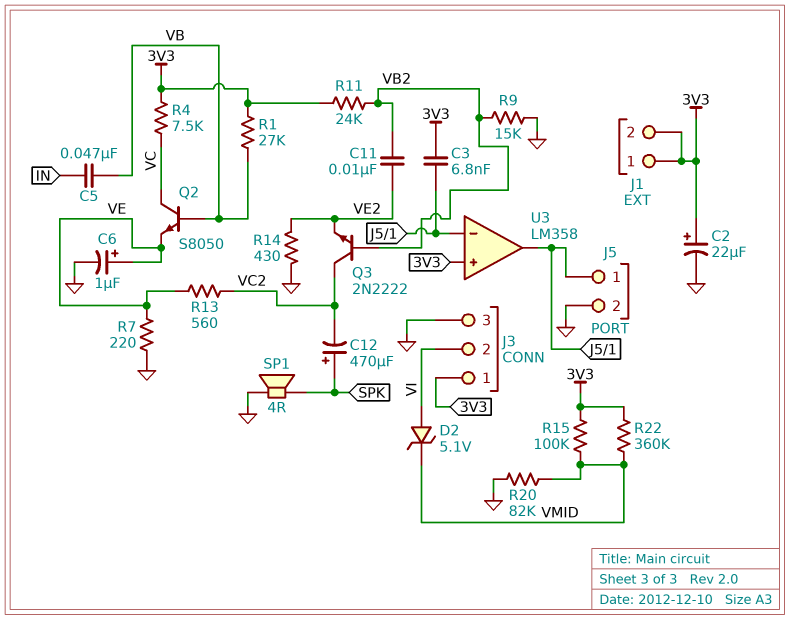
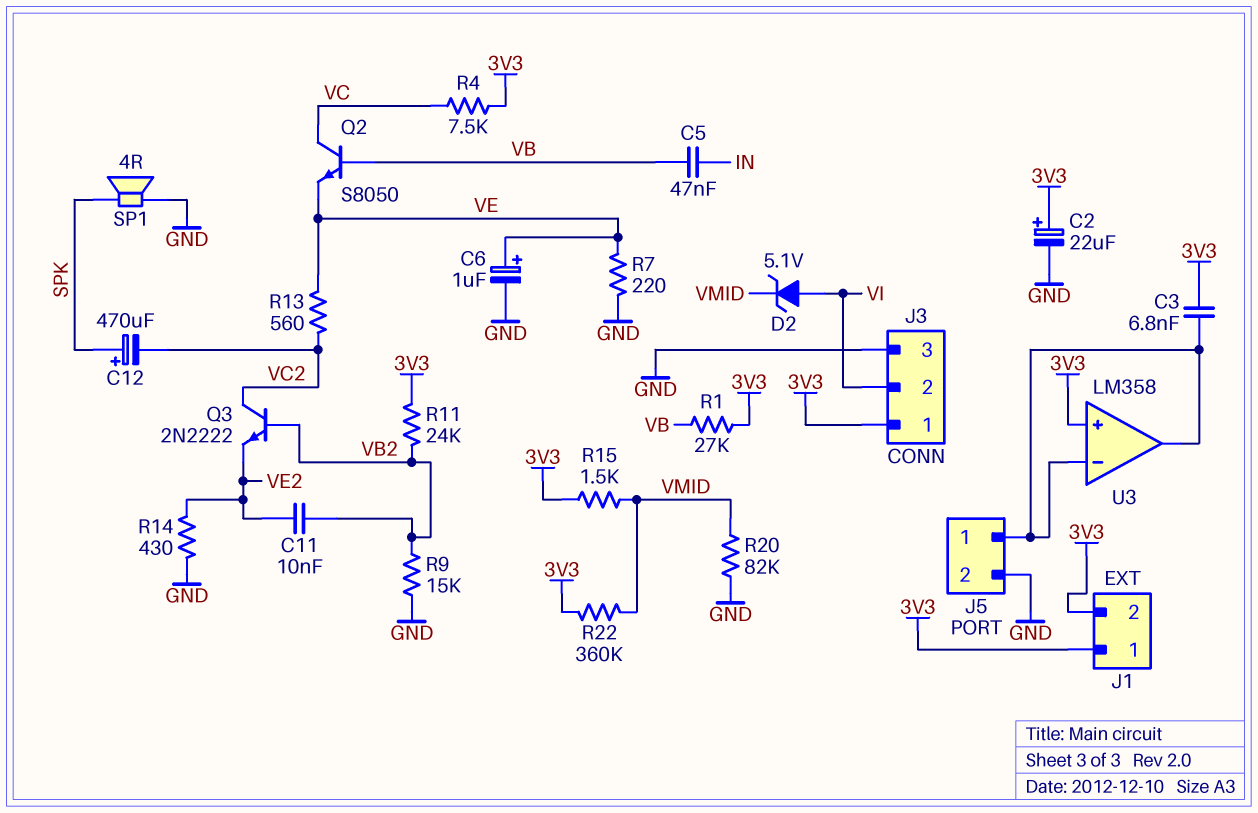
R15: 100k (3V3, VMID) -> 1.5k (3V3, VMID)

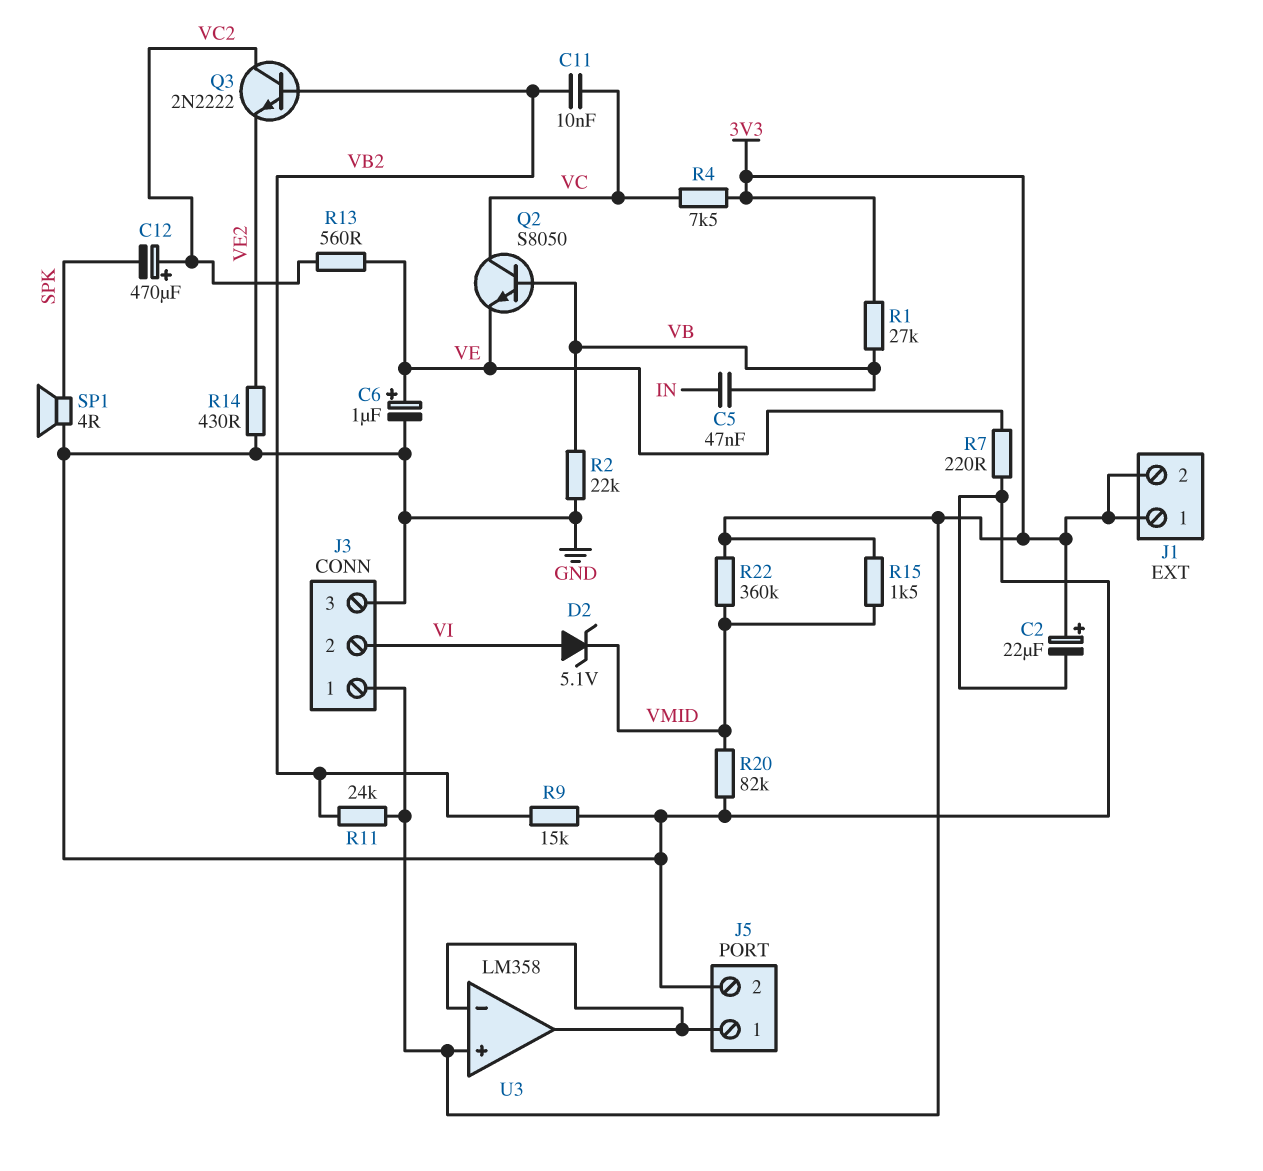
C3: 6.8nF (3V3, J5/1) -> none
C11: 10nF (VB2, VE2) -> 10nF (VB2, VC)
C12: 470uF (plus SPK, minus VC2) -> 470uF (plus VC2, minus SPK)
R2: none -> 22k (GND, VB)

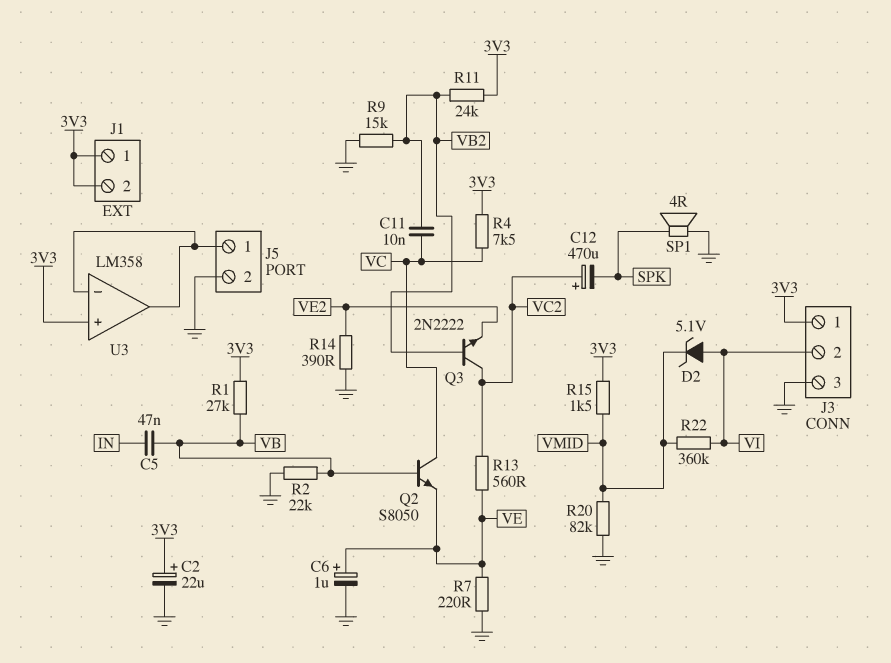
R14: 430 (GND, VE2) -> 390 (GND, VE2)
R22: 360k (3V3, VMID) -> 360k (VI, VMID)

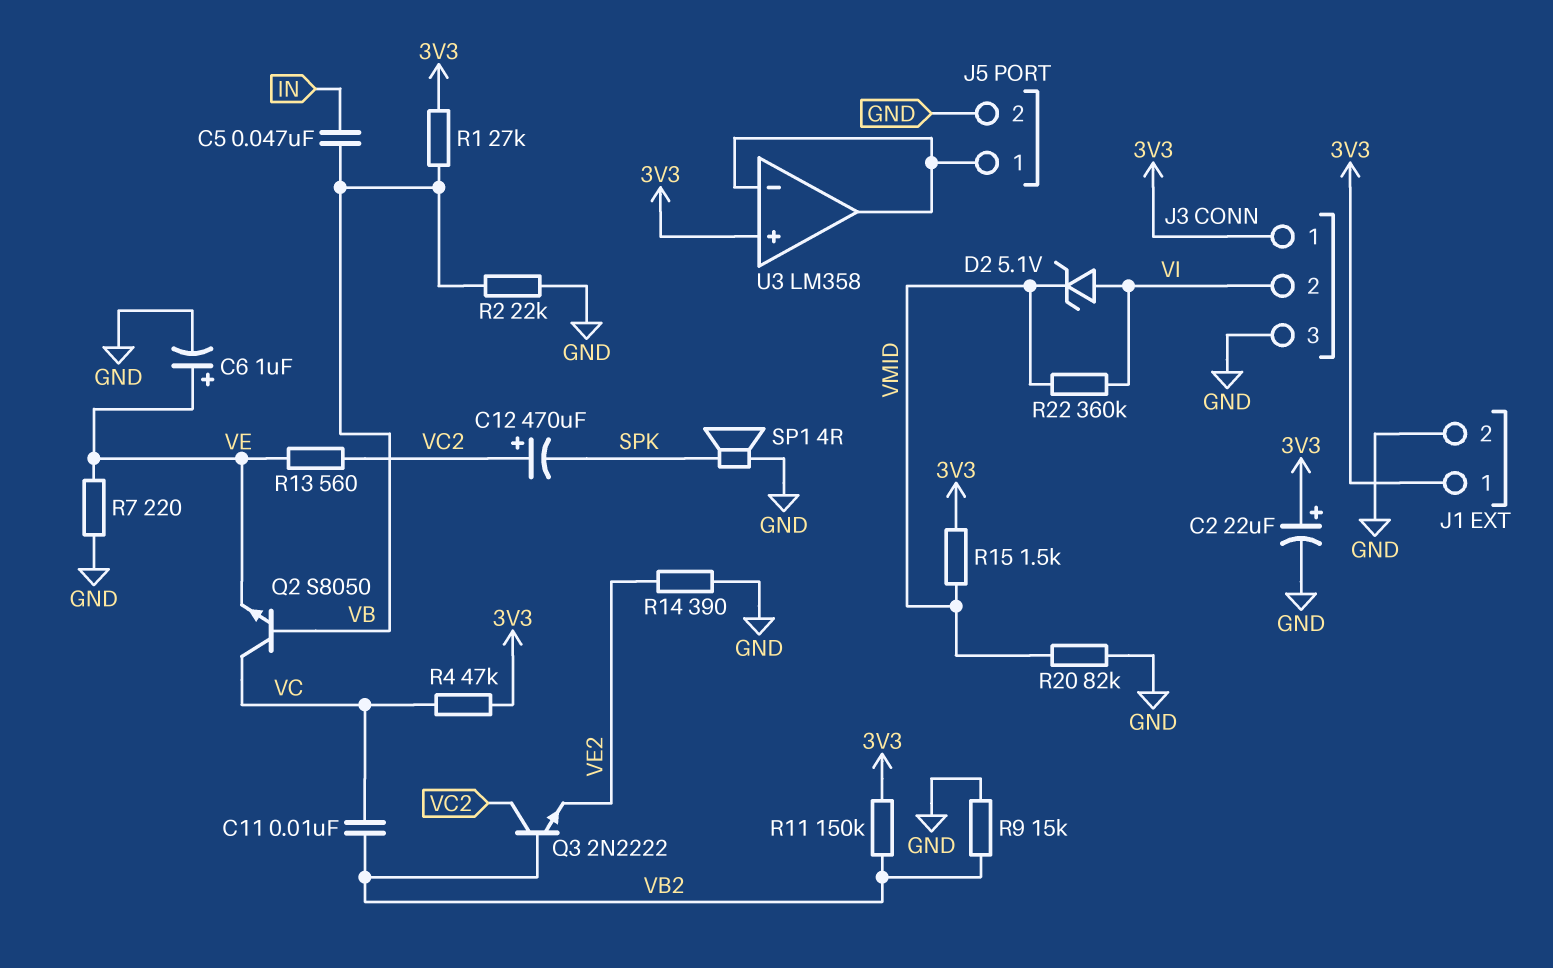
J1 pin 2: 3V3 -> GND
R4: 7.5k (3V3, VC) -> 47k (3V3, VC)
R11: 24k (3V3, VB2) -> 150k (3V3, VB2)

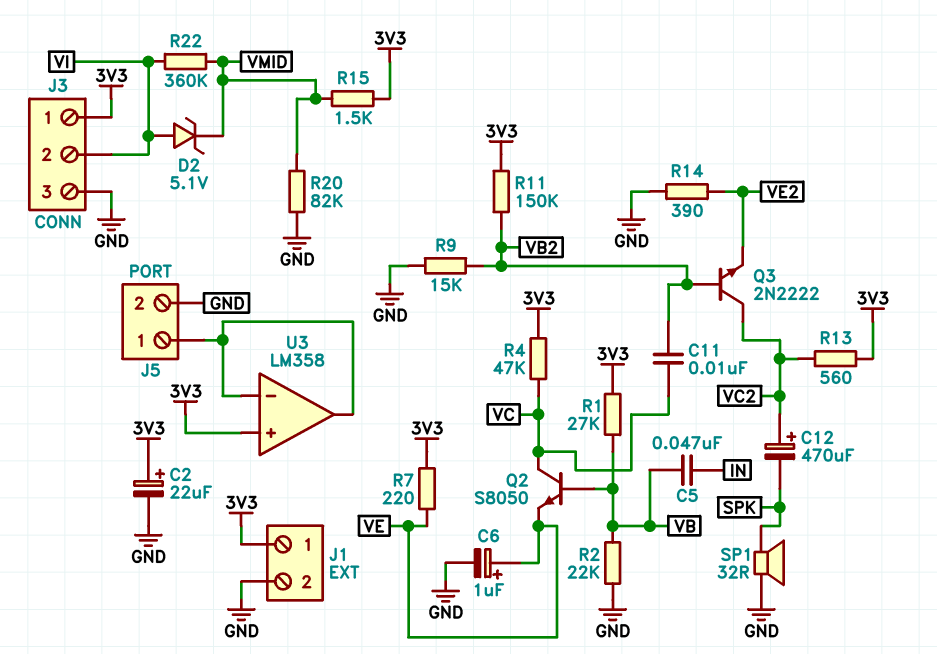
R7: 220 (GND, VE) -> 220 (3V3, VE)
R13: 560 (VC2, VE) -> 560 (3V3, VC2)
SP1: speaker 4R (GND, SPK) -> speaker 32R (GND, SPK)

